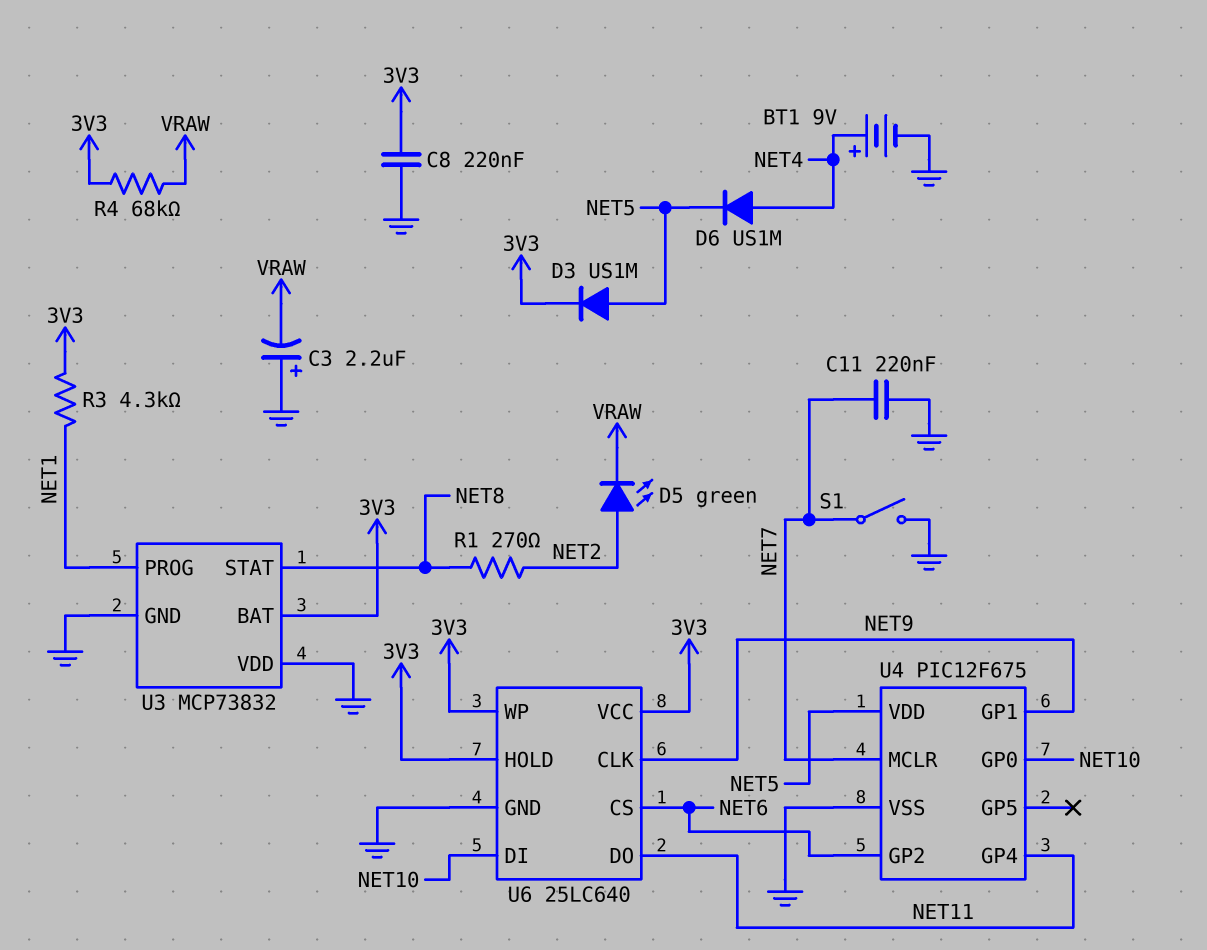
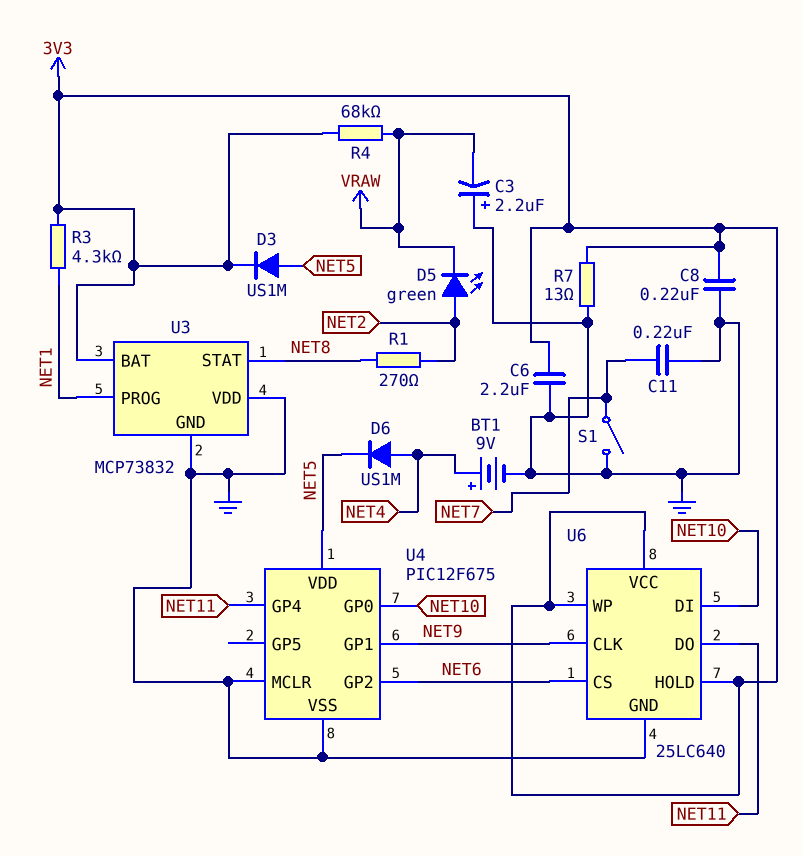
C6: none -> 2.2uF (3V3, GND)
R7: none -> 13 (3V3, GND)
U4 pin MCLR: NET7 -> GND

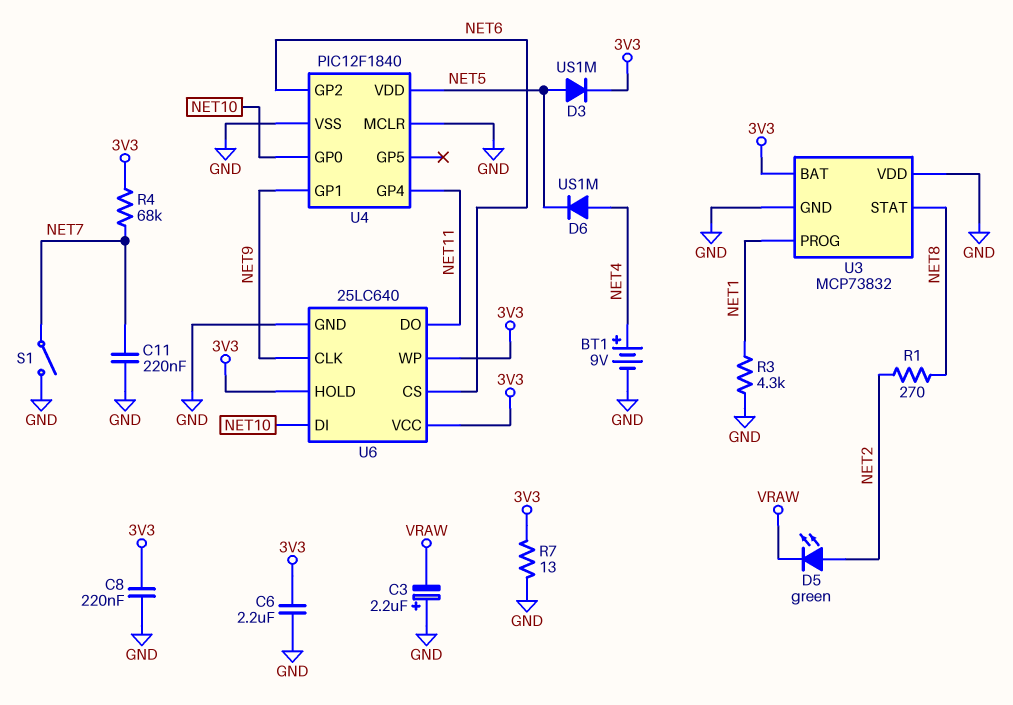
R3: 4.3k (3V3, NET1) -> 4.3k (GND, NET1)
R4: 68k (3V3, VRAW) -> 68k (3V3, NET7)
U4: PIC12F675 -> PIC12F1840

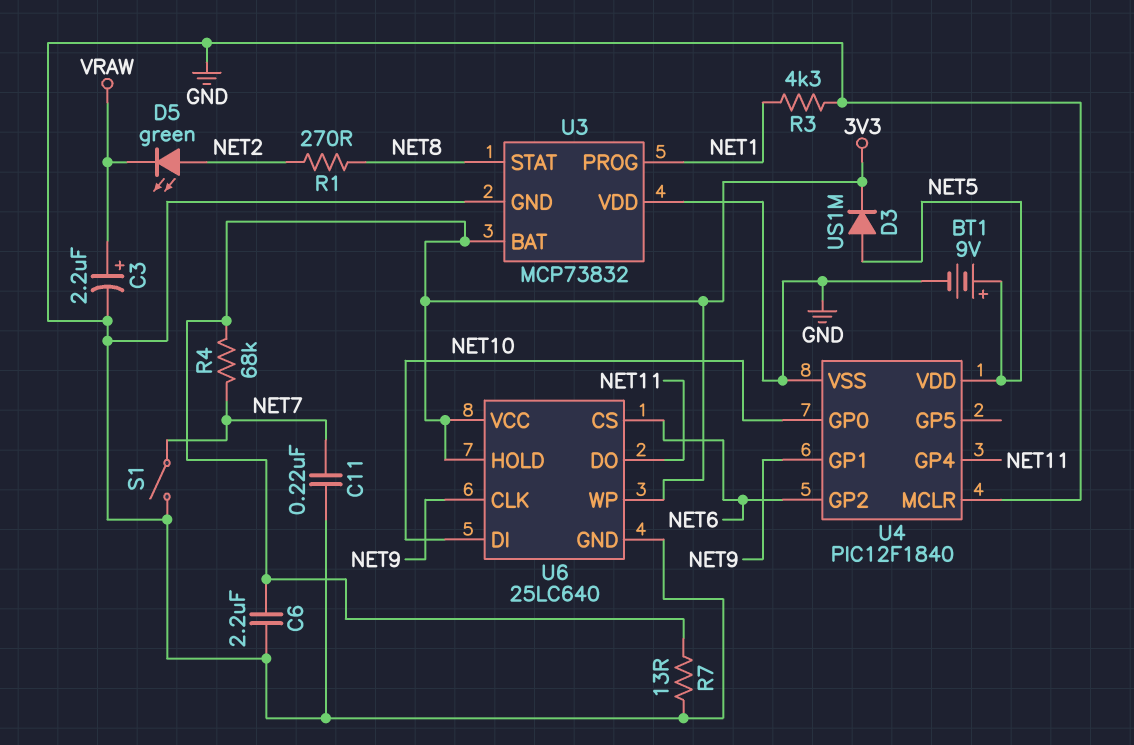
BT1: 9V (plus NET4, minus GND) -> 9V (plus NET5, minus GND)
C3: 2.2uF (plus GND, minus VRAW) -> 2.2uF (plus VRAW, minus GND)
C8: 220nF (3V3, GND) -> none
D6: diode US1M (A NET4, K NET5) -> none

